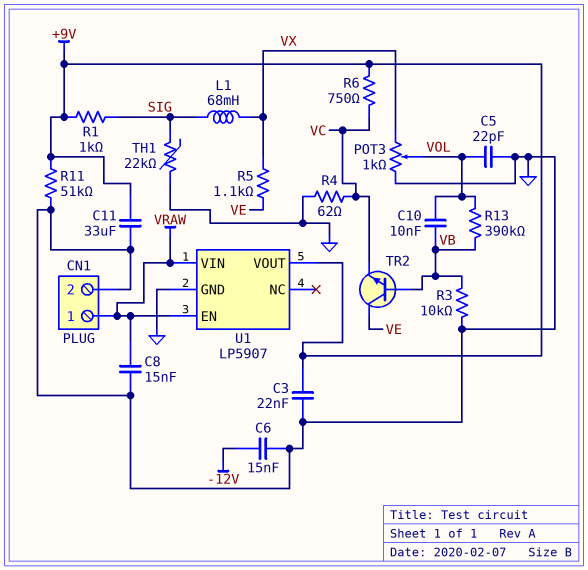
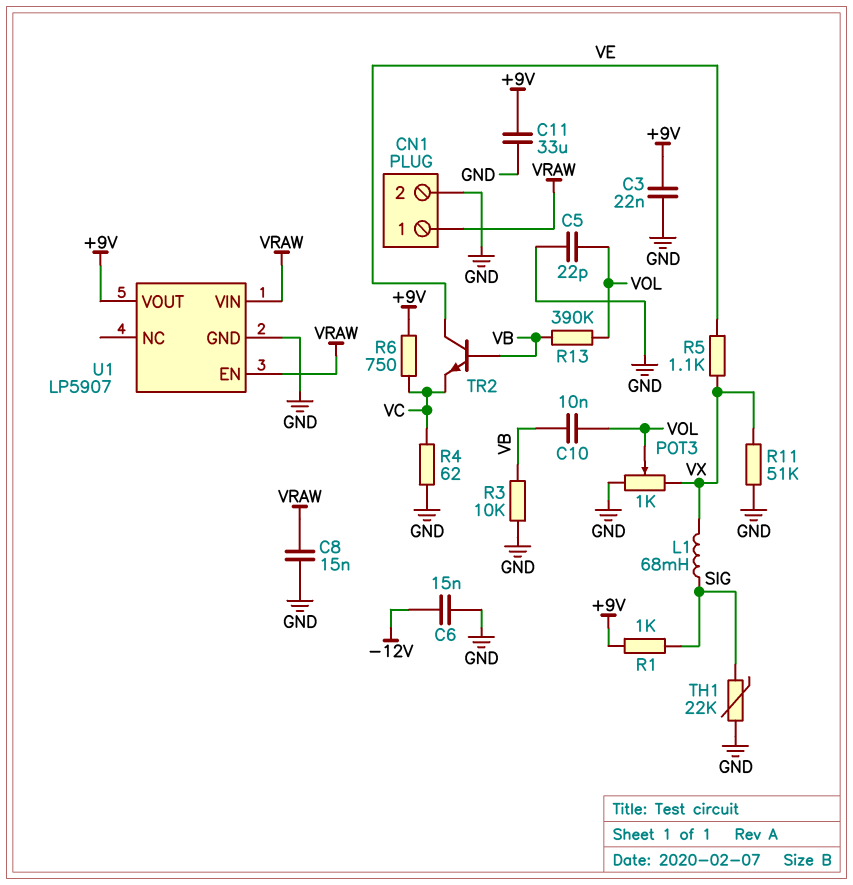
R11: 51k (+9V, GND) -> 51k (GND, VX)

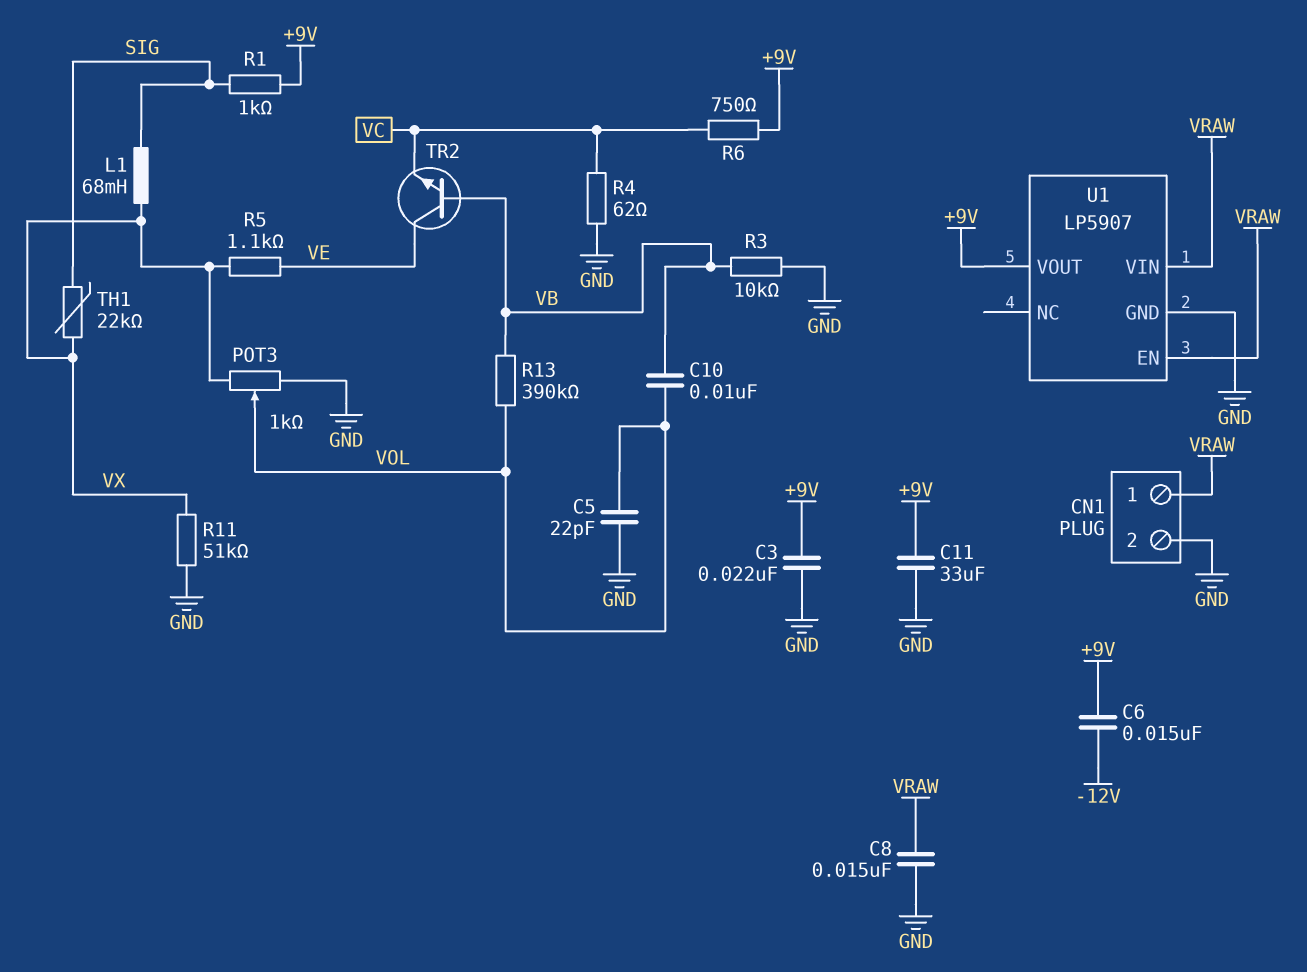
C6: 15nF (-12V, GND) -> 15nF (+9V, -12V)
TH1: 22k (GND, SIG) -> 22k (SIG, VX)

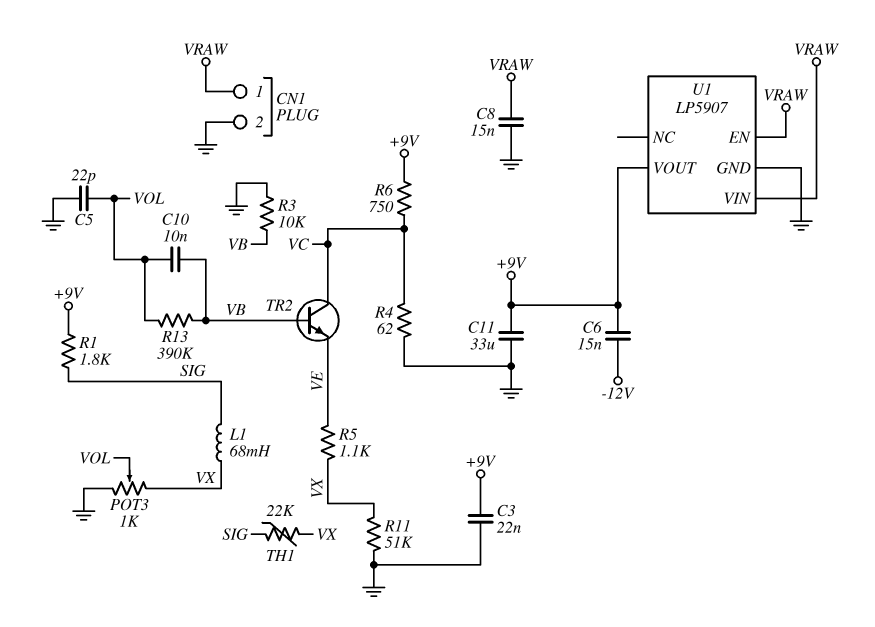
R1: 1k (+9V, SIG) -> 1.8k (+9V, SIG)
TR2: NPN (B VB, C VE, E VC) -> NPN (B VB, C VC, E VE)

